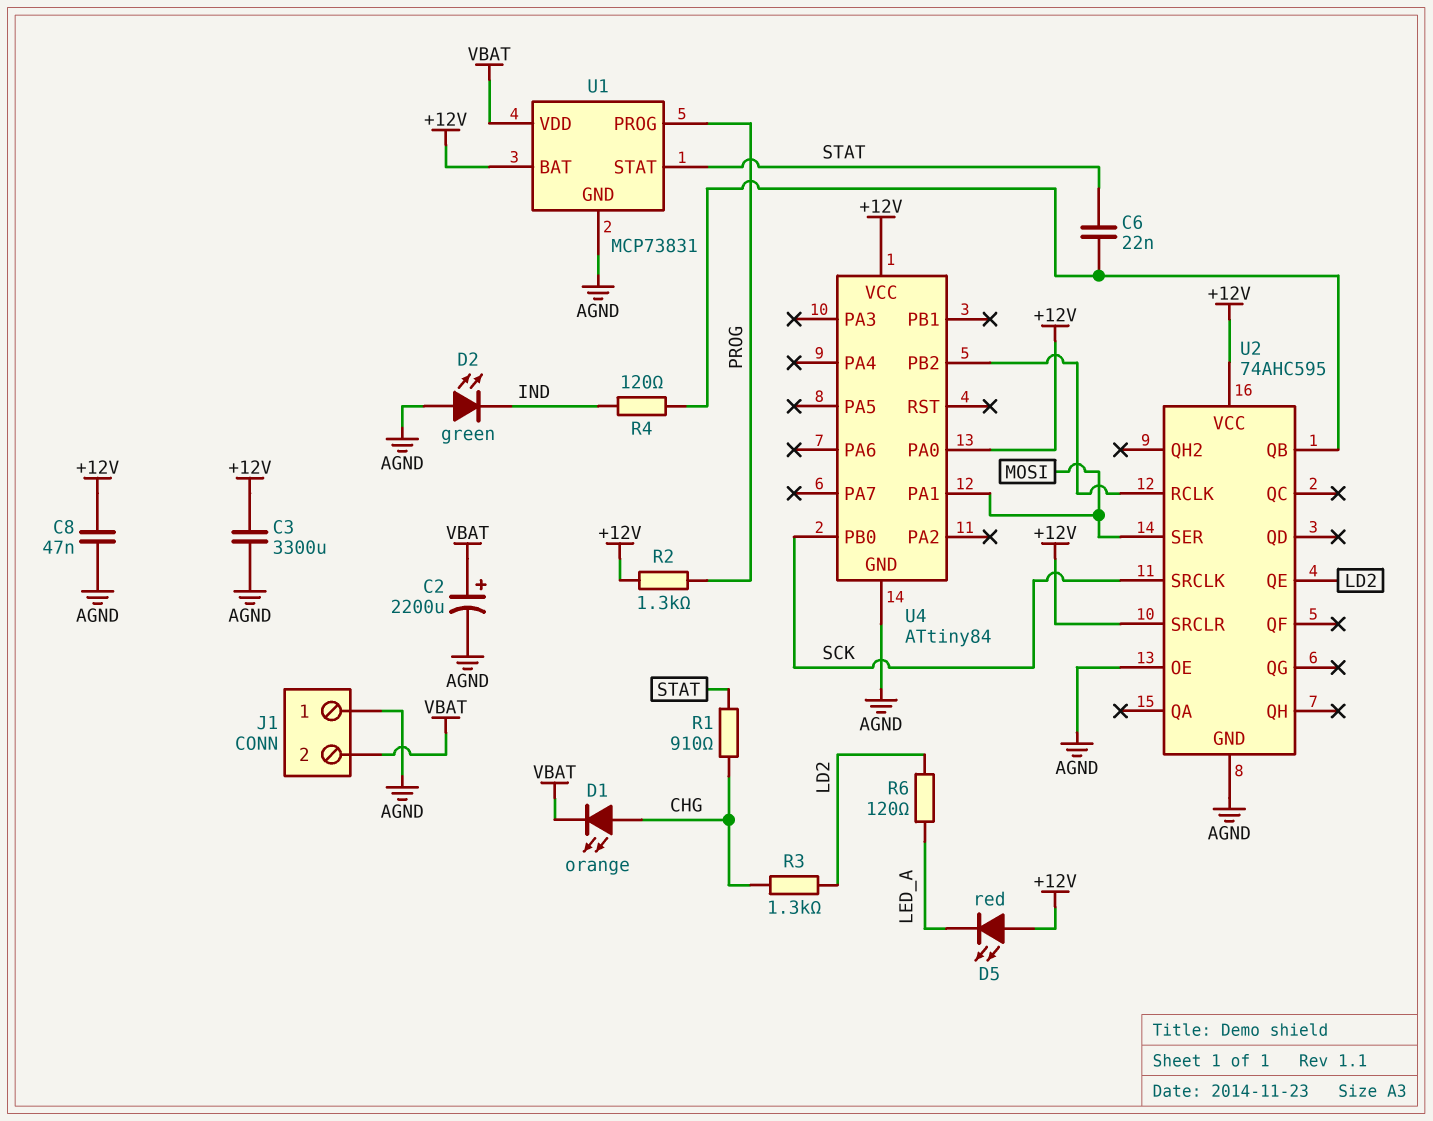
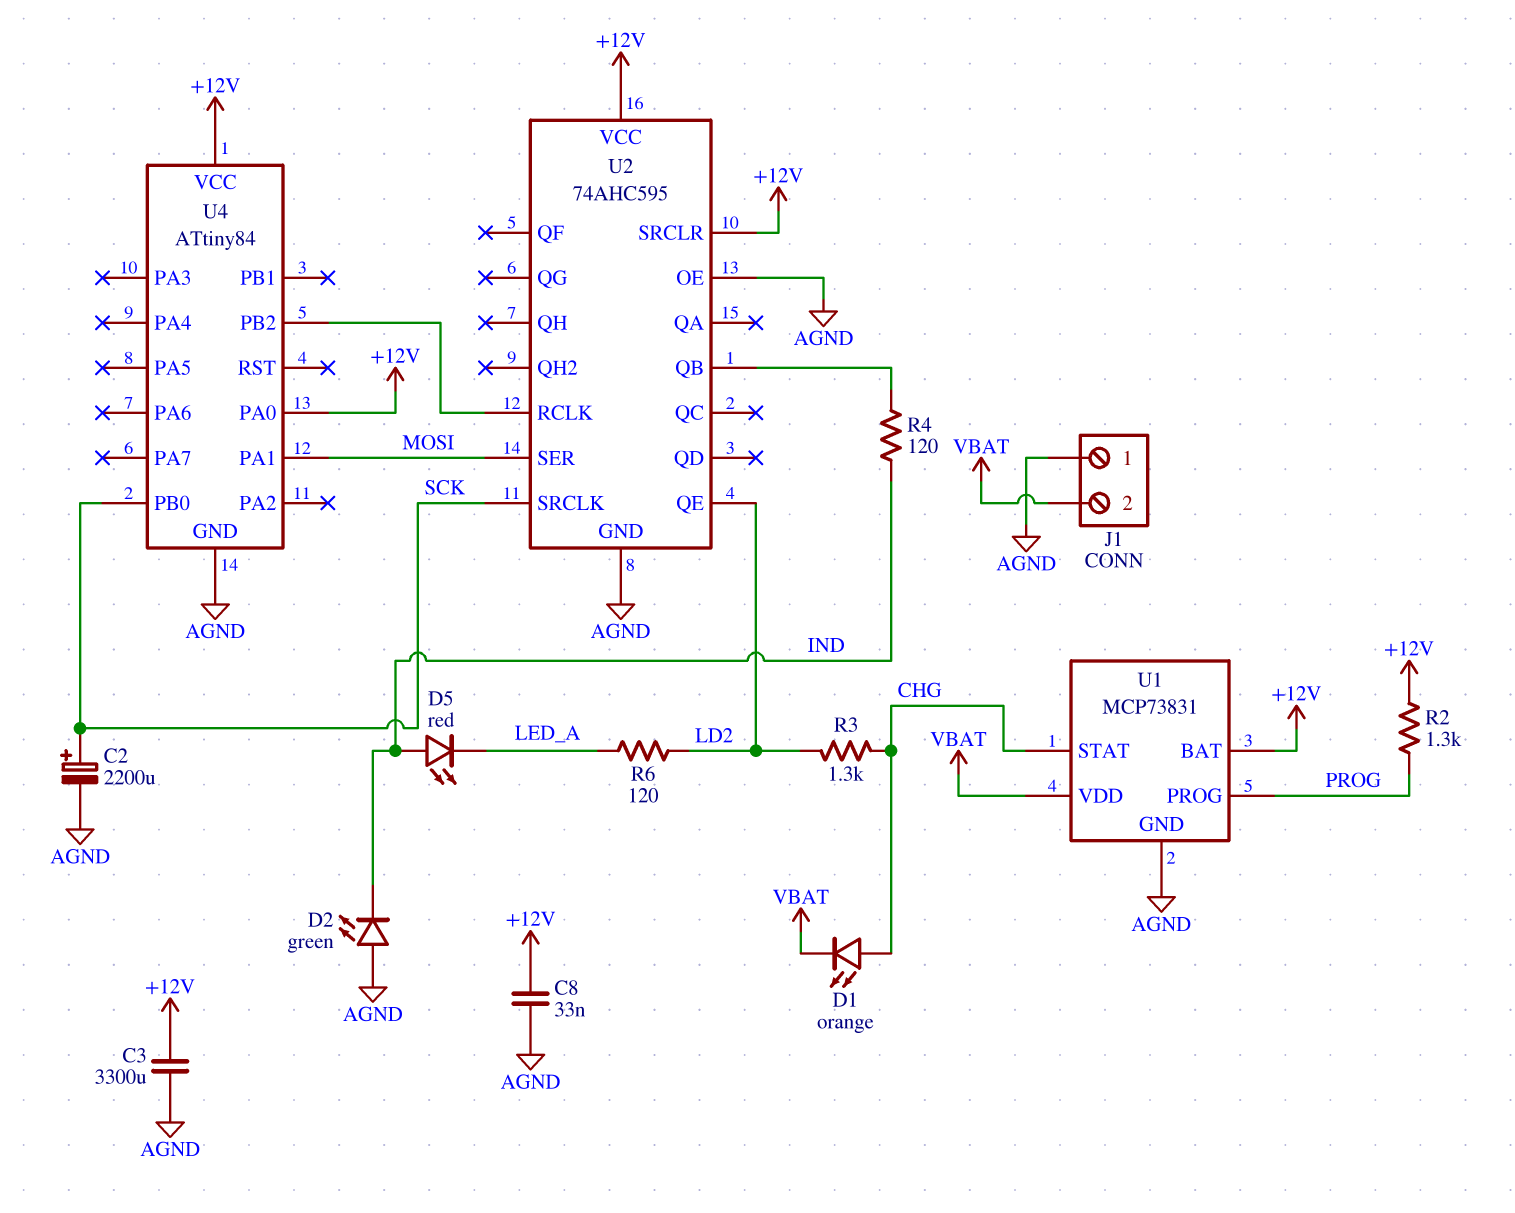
C2: 2200uF (plus VBAT, minus AGND) -> 2200uF (plus SCK, minus AGND)
C6: 22nF (STAT, U2/QB) -> none
C8: 47nF (+12V, AGND) -> 33nF (+12V, AGND)
D5: LED red (A +12V, K LED_A) -> LED red (A IND, K LED_A)
R1: 910 (CHG, STAT) -> none
U1 pin STAT: STAT -> CHG

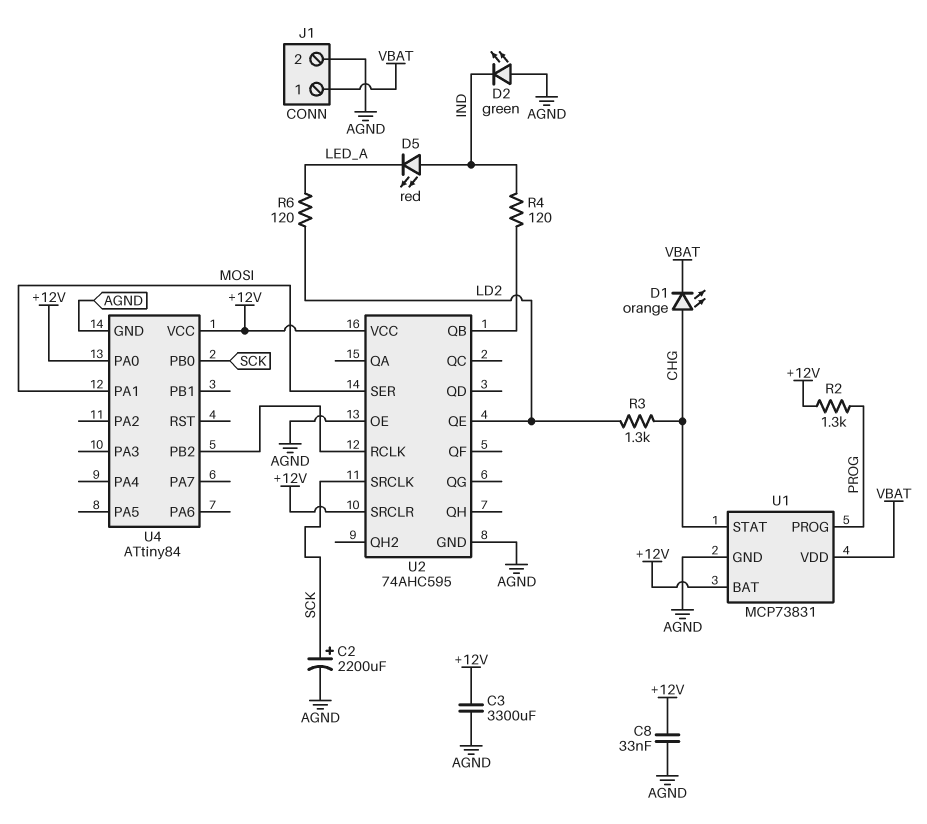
J1 pin 1: AGND -> VBAT
J1 pin 2: VBAT -> AGND

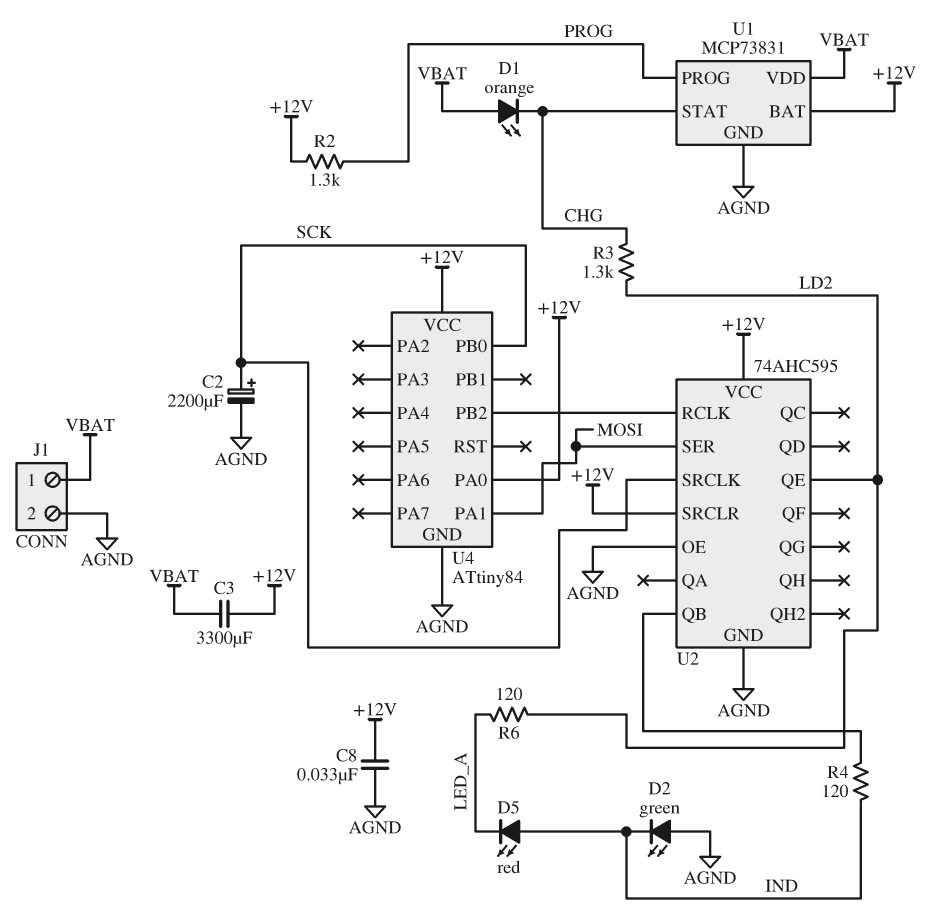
C3: 3300uF (+12V, AGND) -> 3300uF (+12V, VBAT)
D1: LED orange (A CHG, K VBAT) -> LED orange (A VBAT, K CHG)

